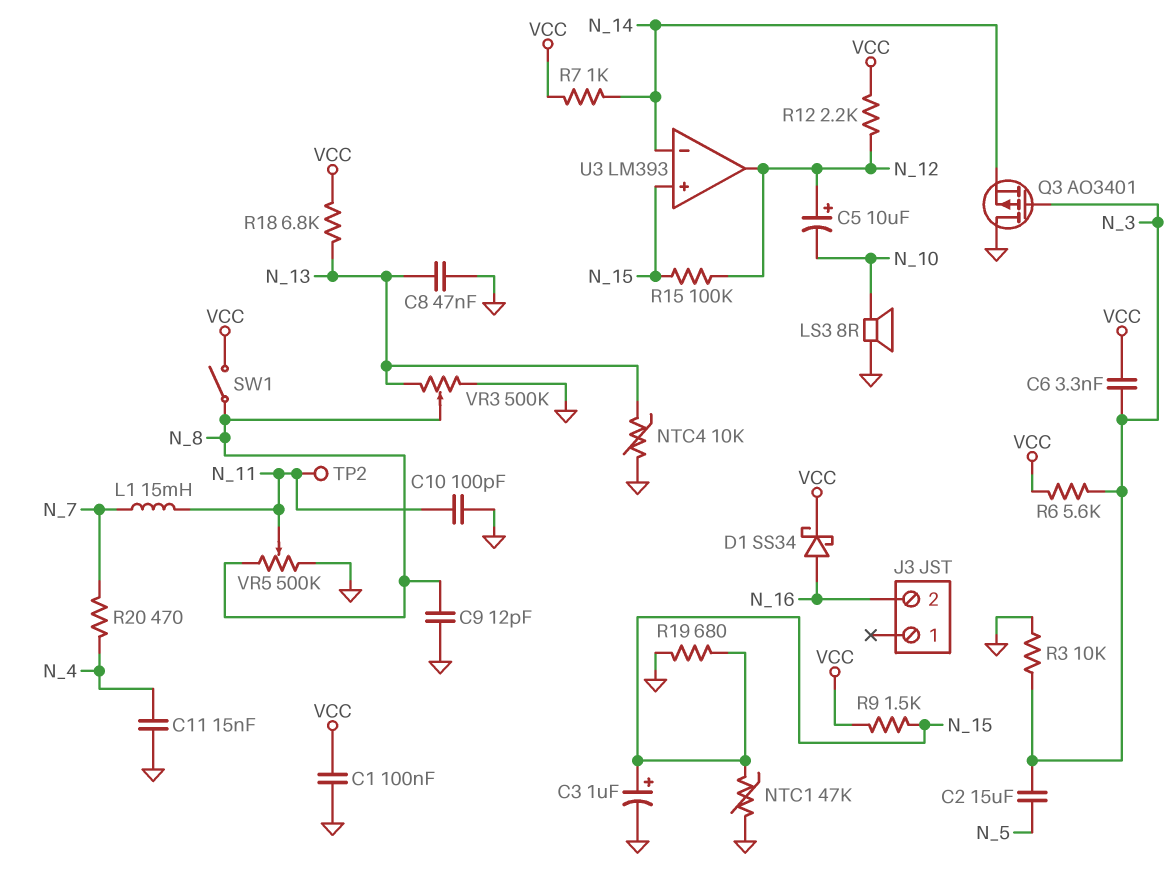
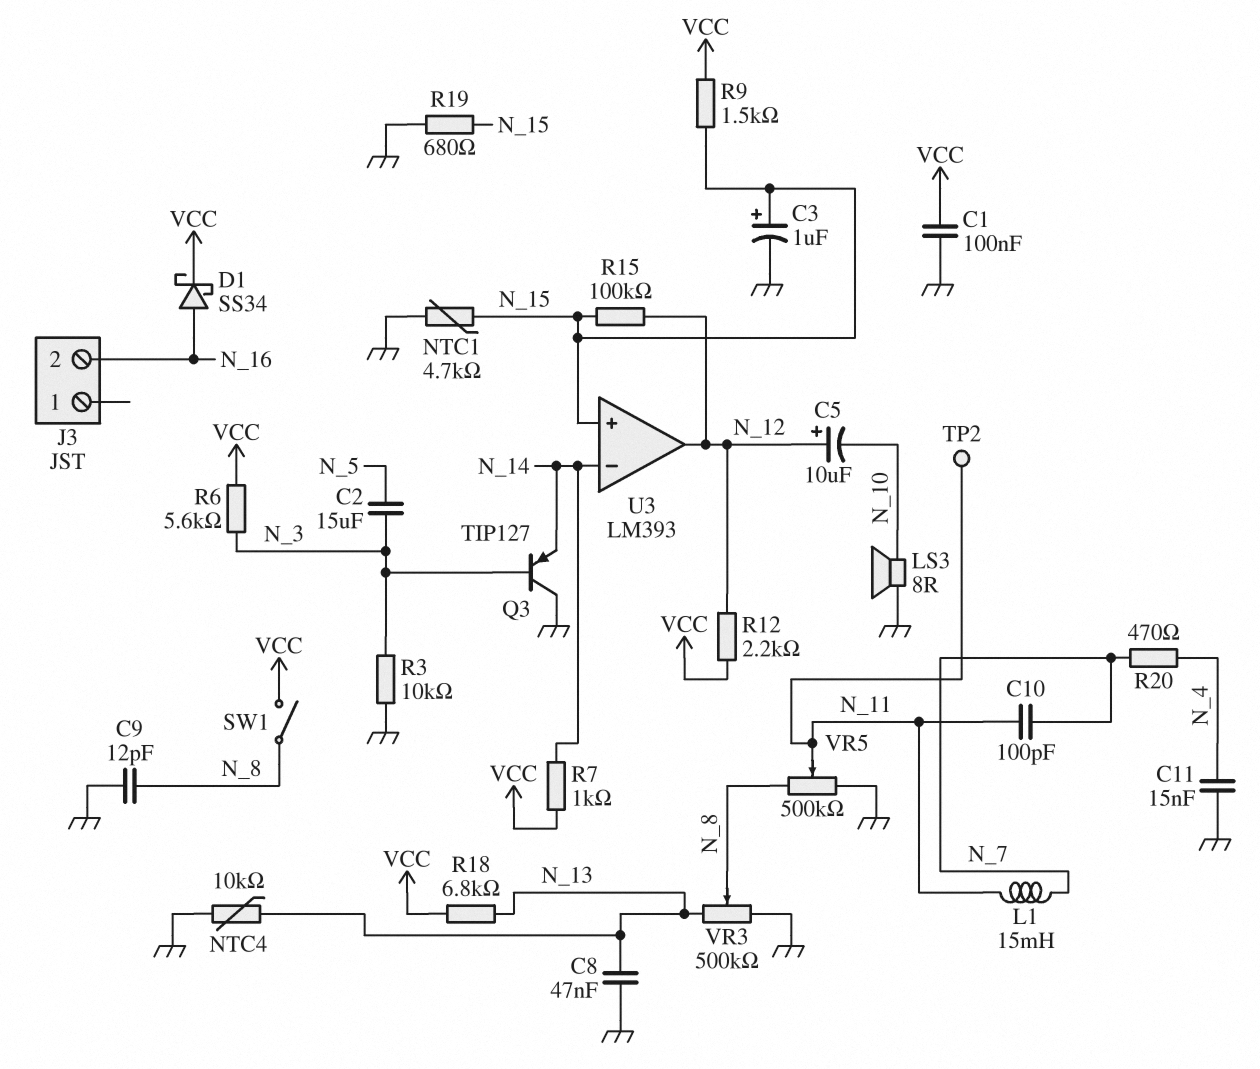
C6: 3.3nF (N_3, VCC) -> none
C10: 100pF (GND, N_11) -> 100pF (N_7, N_11)
NTC1: 47k (GND, N_15) -> 4.7k (GND, N_15)
Q3: PMOS AO3401 (G N_3, D GND, S N_14) -> PNP TIP127 (B N_3, C GND, E N_14)

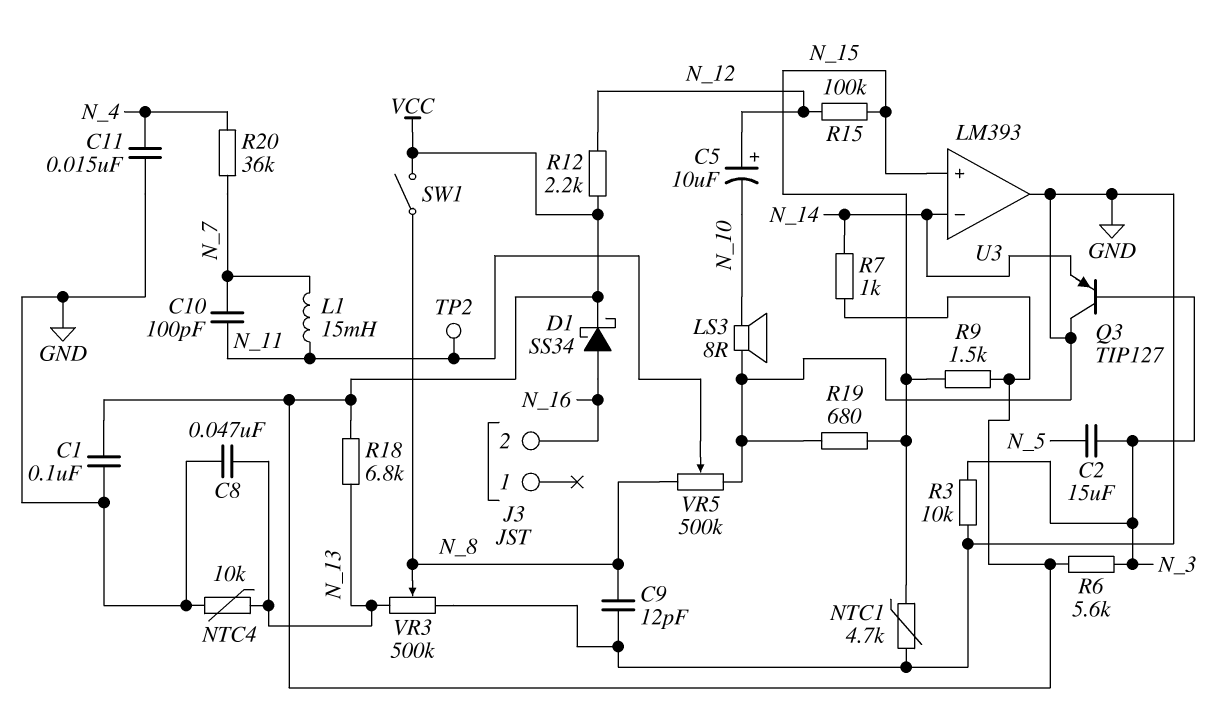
C3: 1uF (plus N_15, minus GND) -> none
R20: 470 (N_4, N_7) -> 36k (N_4, N_7)
U3 pin out: N_12 -> GND

